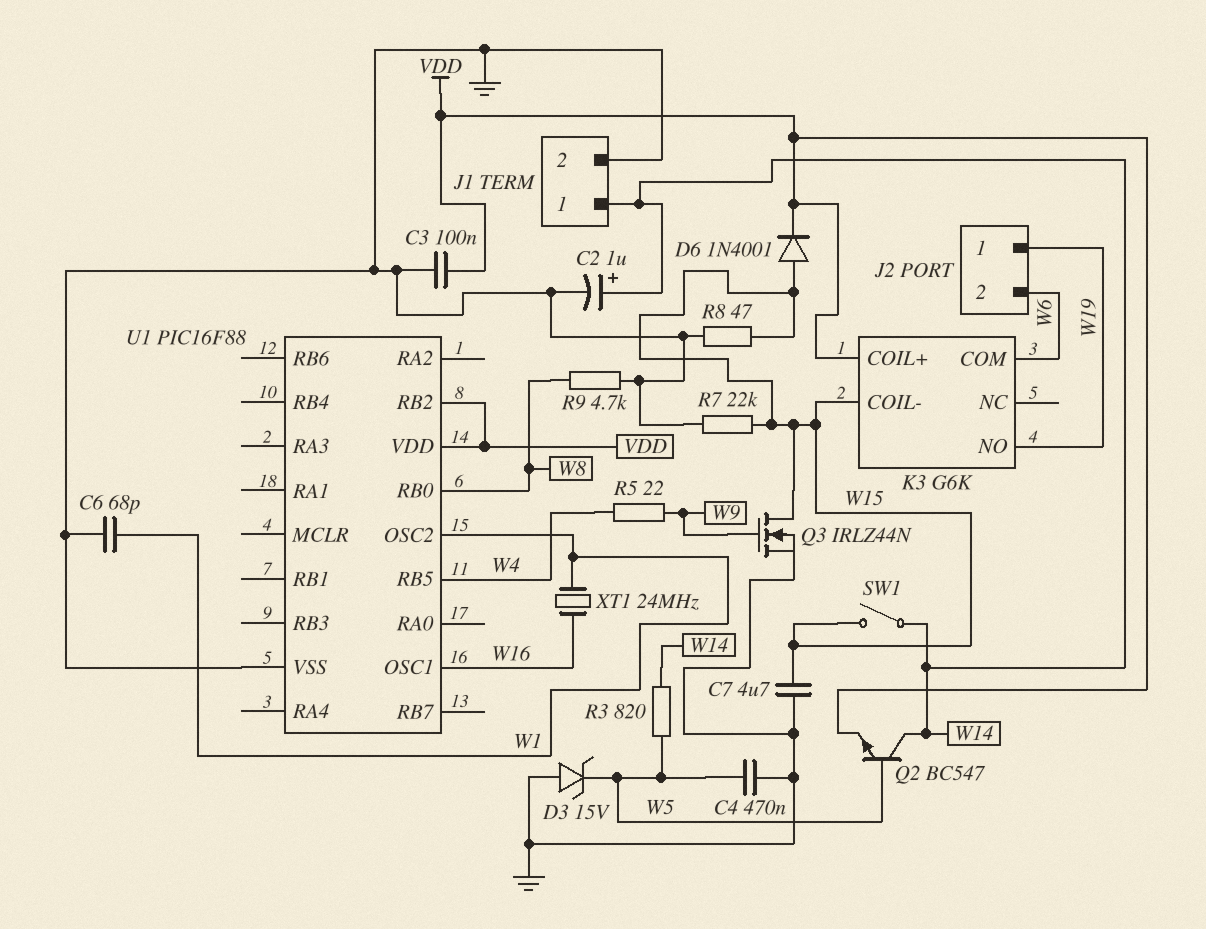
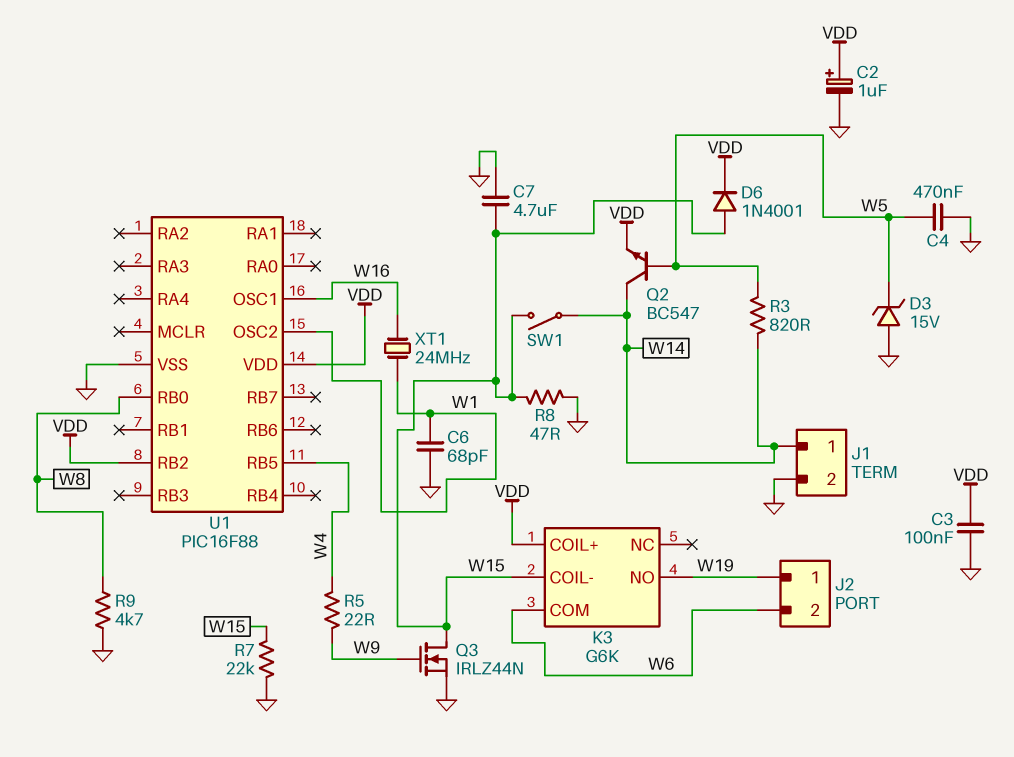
C2: 1uF (plus W14, minus GND) -> 1uF (plus VDD, minus GND)

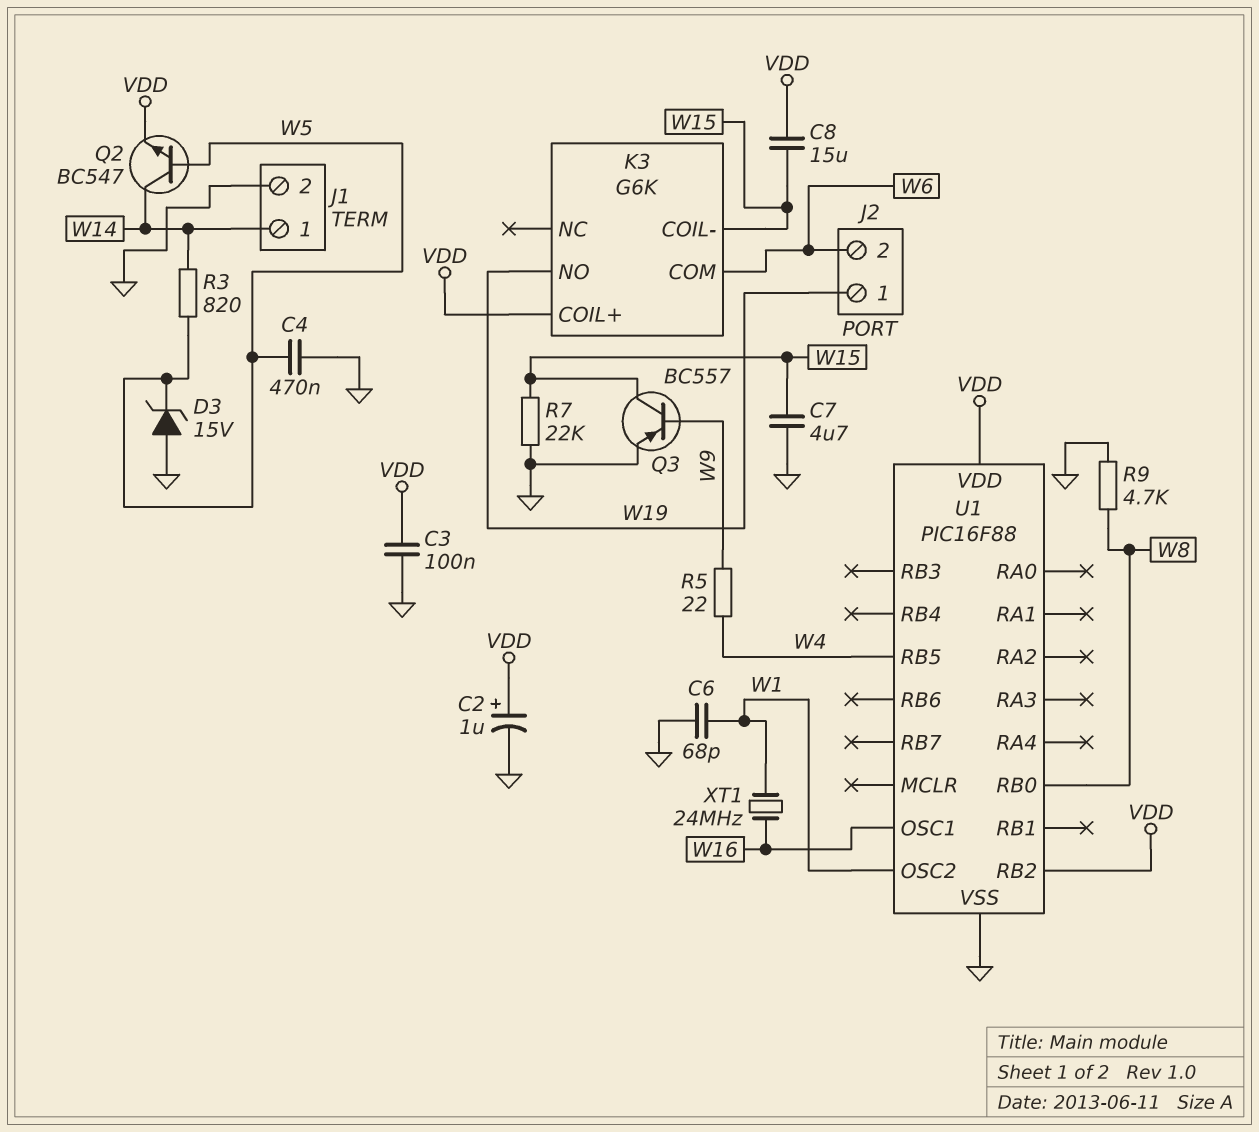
C8: none -> 15uF (VDD, W15)
D6: diode 1N4001 (A W15, K VDD) -> none
Q3: NMOS IRLZ44N (G W9, D W15, S GND) -> PNP BC557 (B W9, C W15, E GND)
R8: 47 (GND, W15) -> none
SW1: switch (W14, W15) -> none

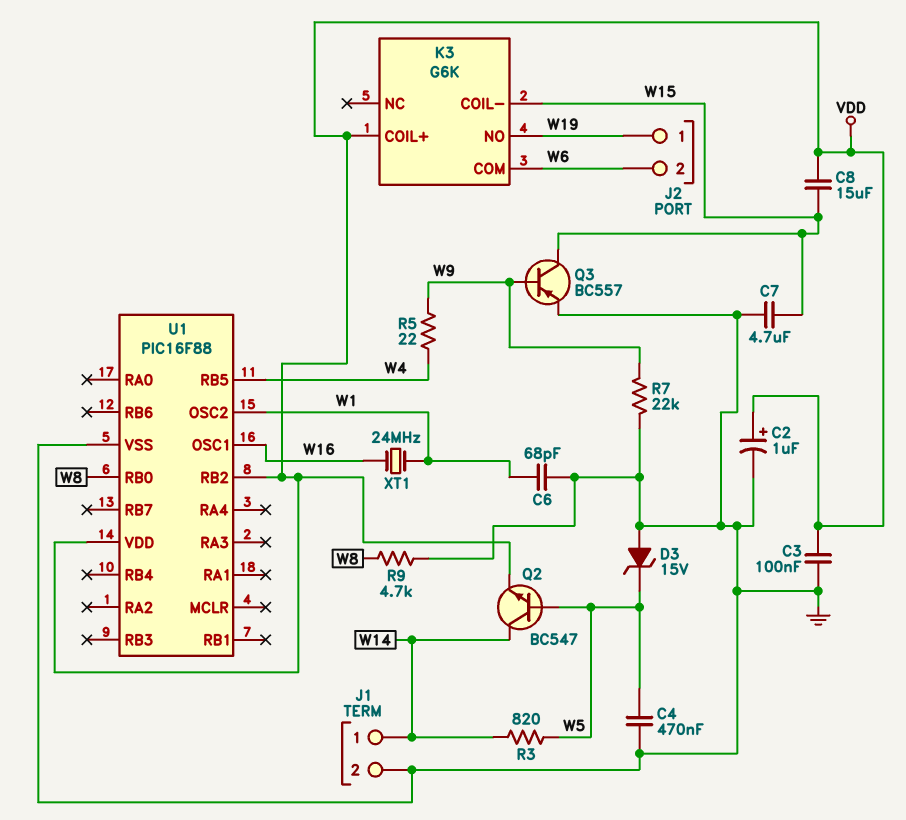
R7: 22k (GND, W15) -> 22k (GND, W9)

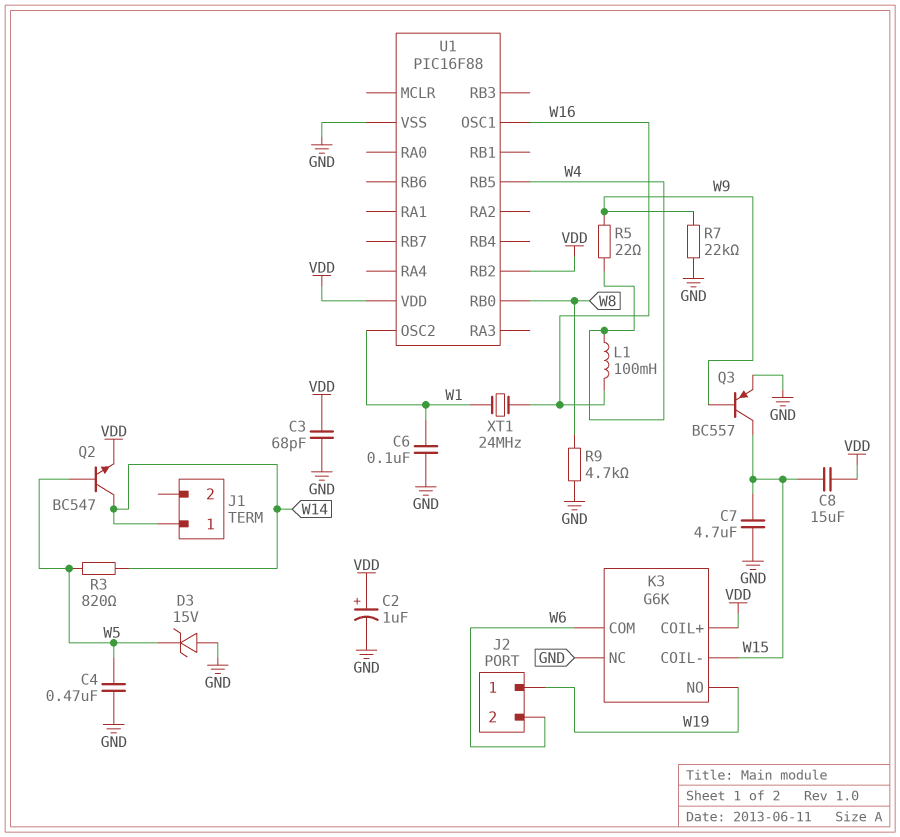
C3: 100nF (GND, VDD) -> 68pF (GND, VDD)
C6: 68pF (GND, W1) -> 100nF (GND, W1)
J1 pin 2: GND -> none
K3 pin NC: none -> GND
L1: none -> 100mH (W4, W16)

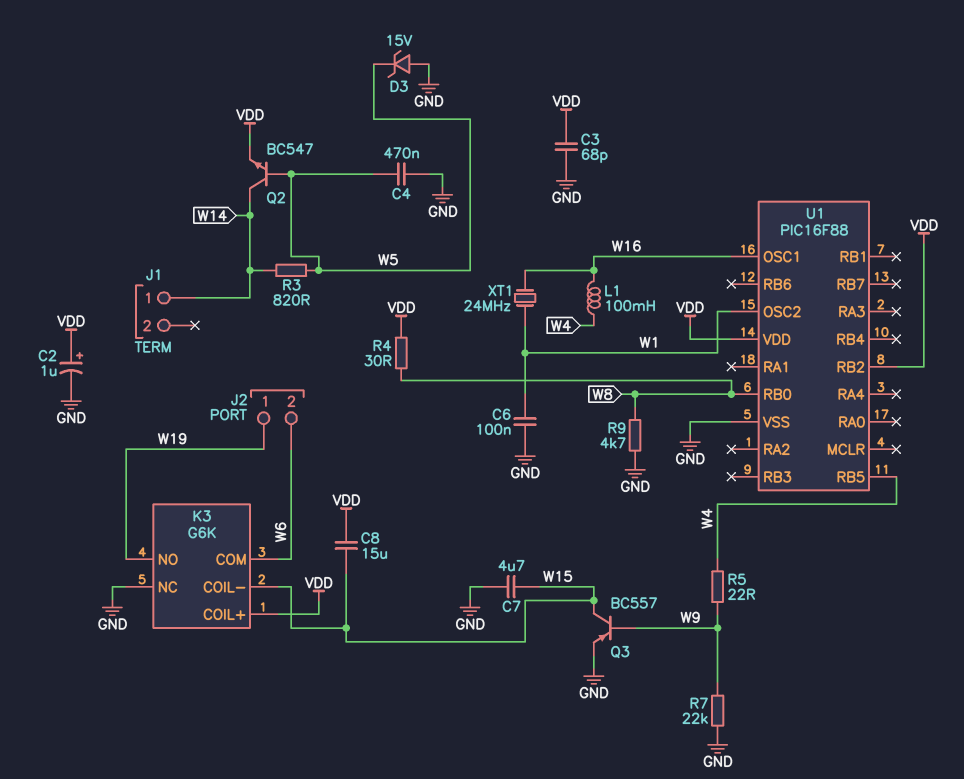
R4: none -> 30 (VDD, W8)

